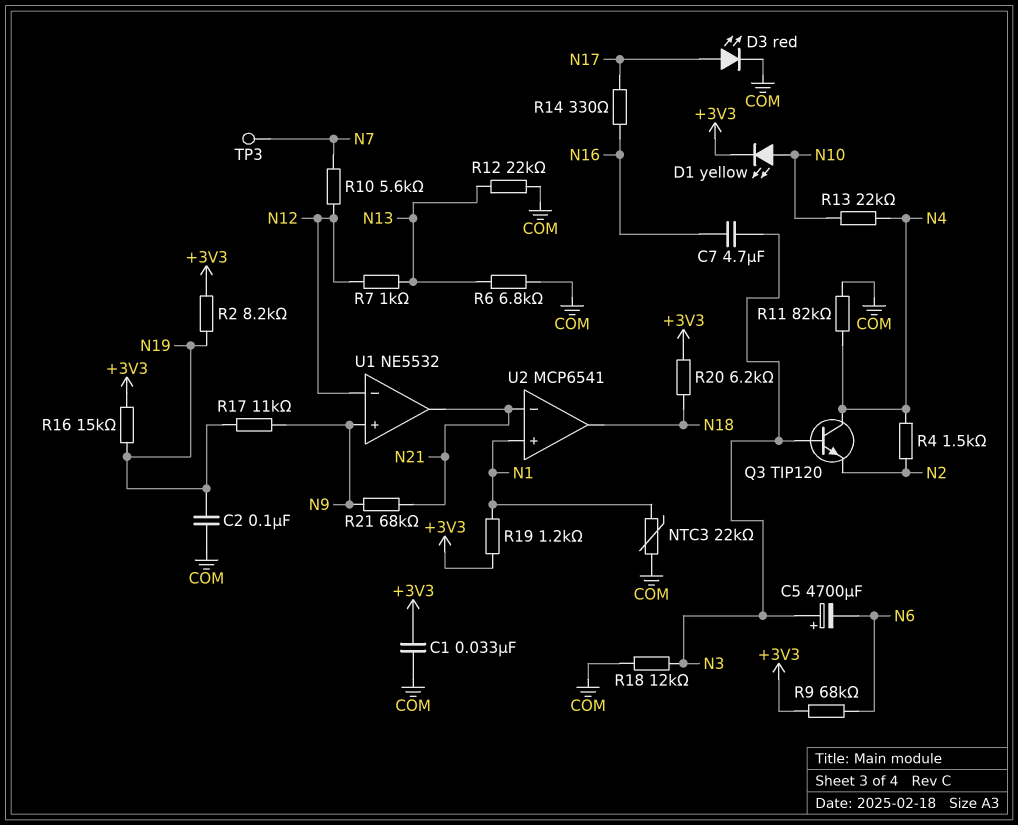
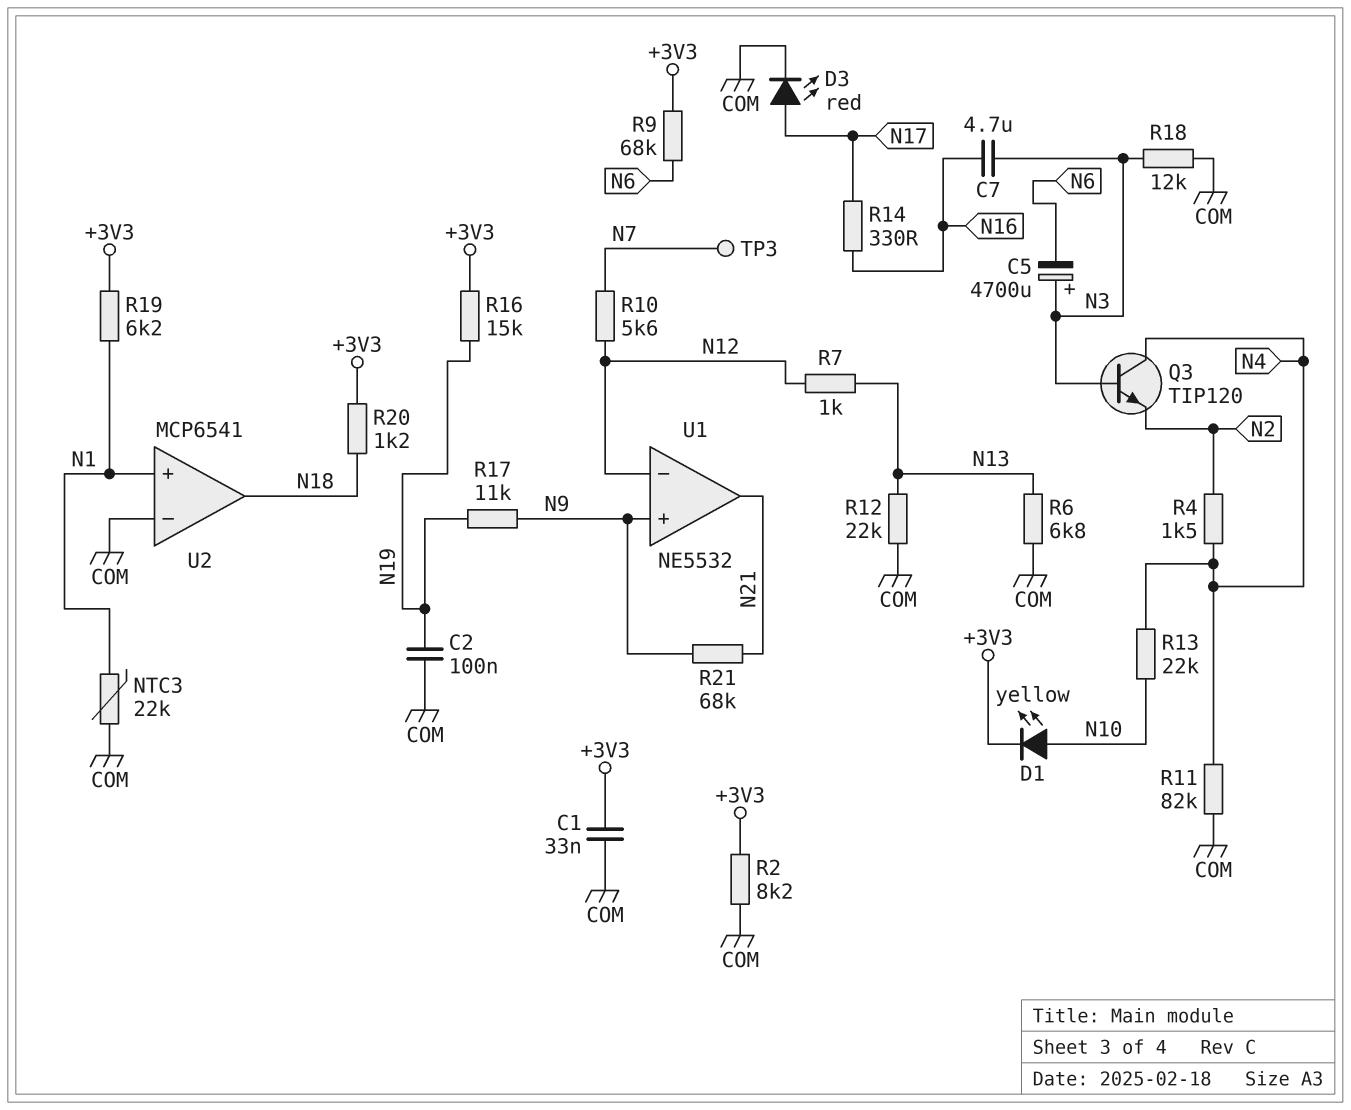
R2: 8.2k (+3V3, N19) -> 8.2k (+3V3, COM)
R19: 1.2k (+3V3, N1) -> 6.2k (+3V3, N1)
R20: 6.2k (+3V3, N18) -> 1.2k (+3V3, N18)
U2 pin in-: N21 -> COM

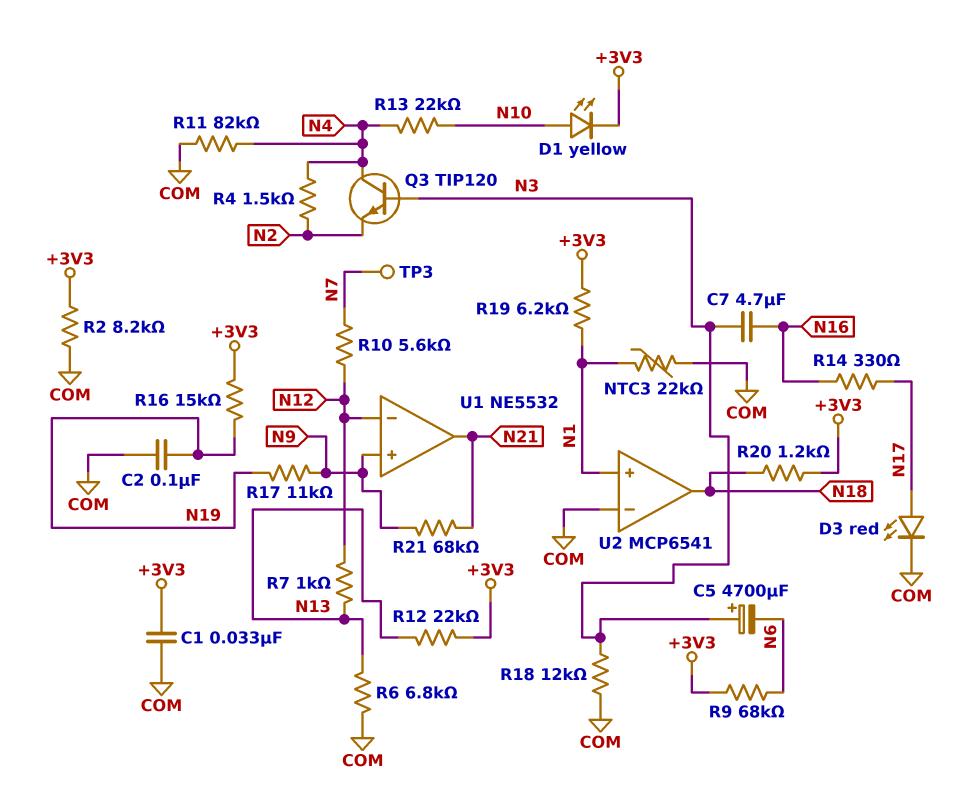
R12: 22k (COM, N13) -> 22k (+3V3, N13)

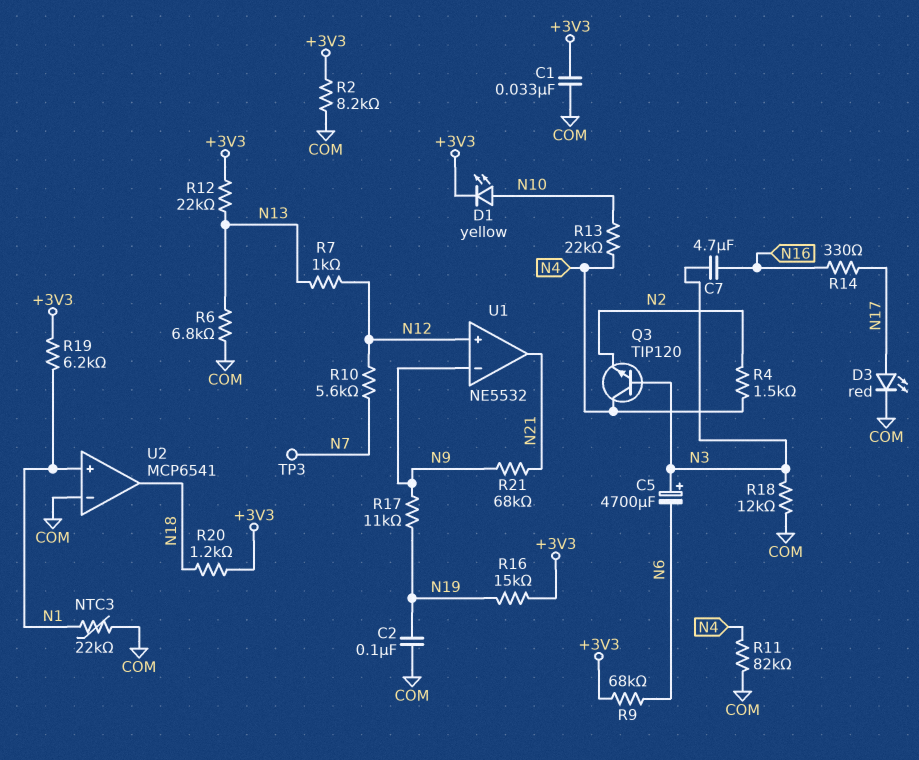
U1 pin in+: N9 -> N12
U1 pin in-: N12 -> N9

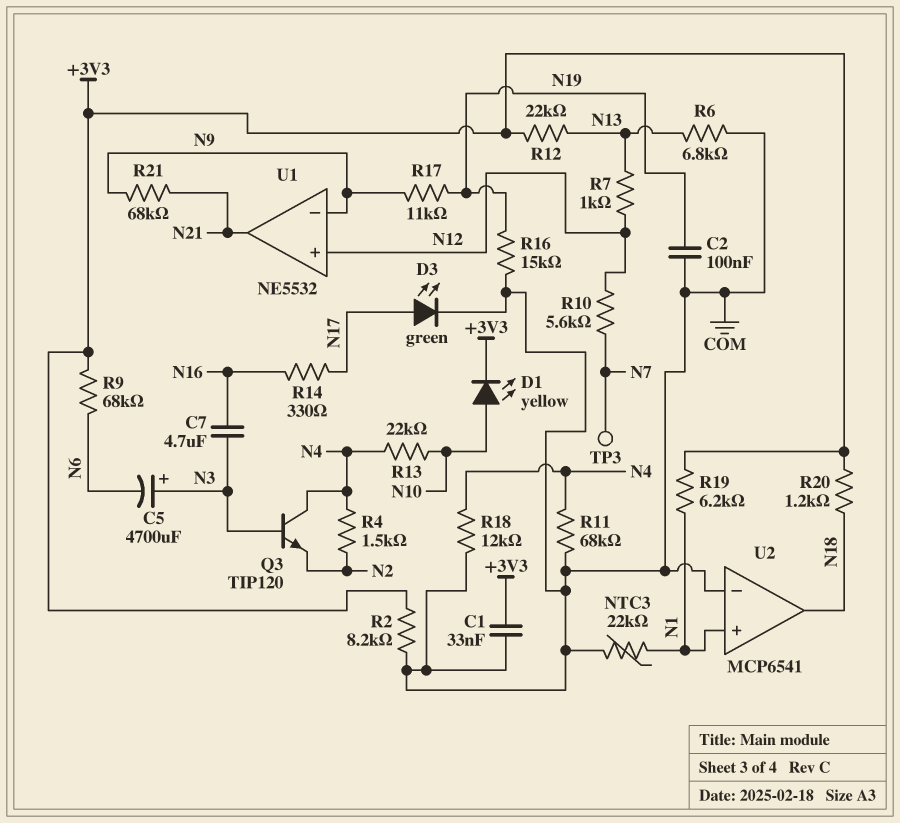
D3: LED red (A N17, K COM) -> LED green (A N17, K COM)
R11: 82k (COM, N4) -> 68k (COM, N4)
R16: 15k (+3V3, N19) -> 15k (COM, N19)
R18: 12k (COM, N3) -> 12k (COM, N4)

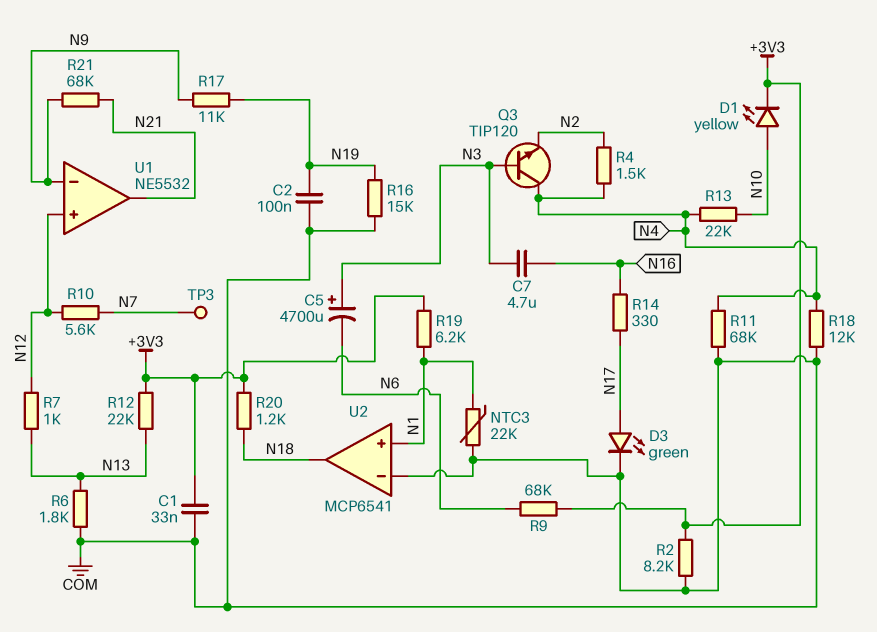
R6: 6.8k (COM, N13) -> 1.8k (COM, N13)

